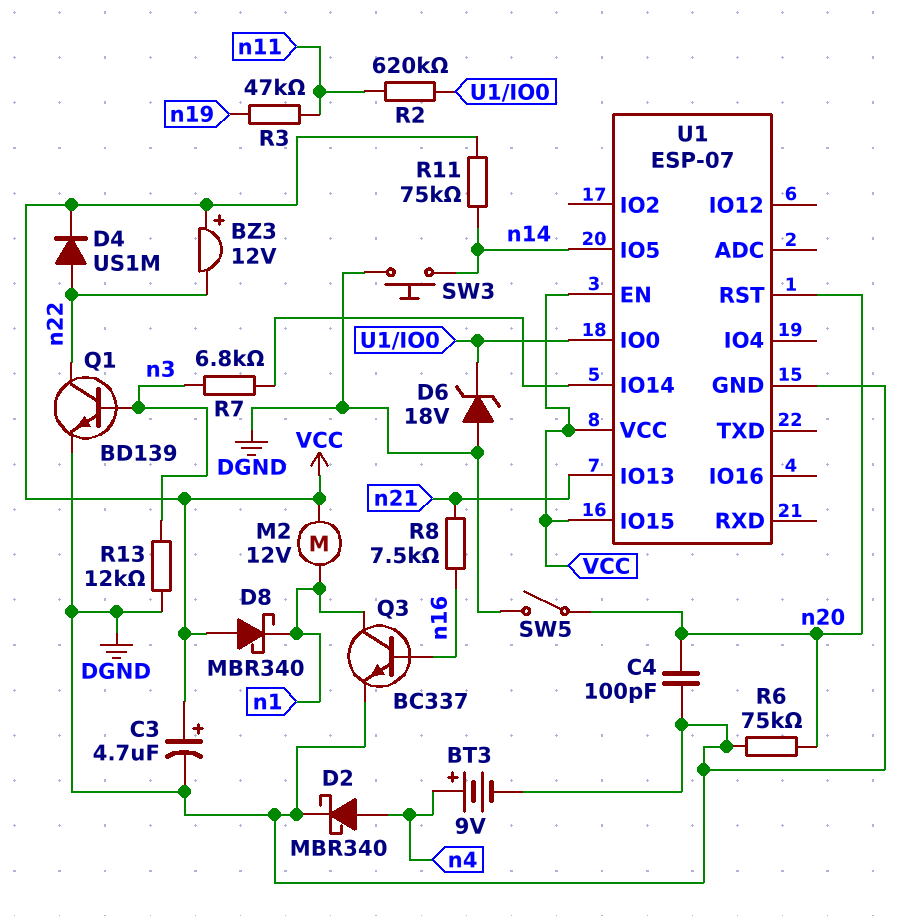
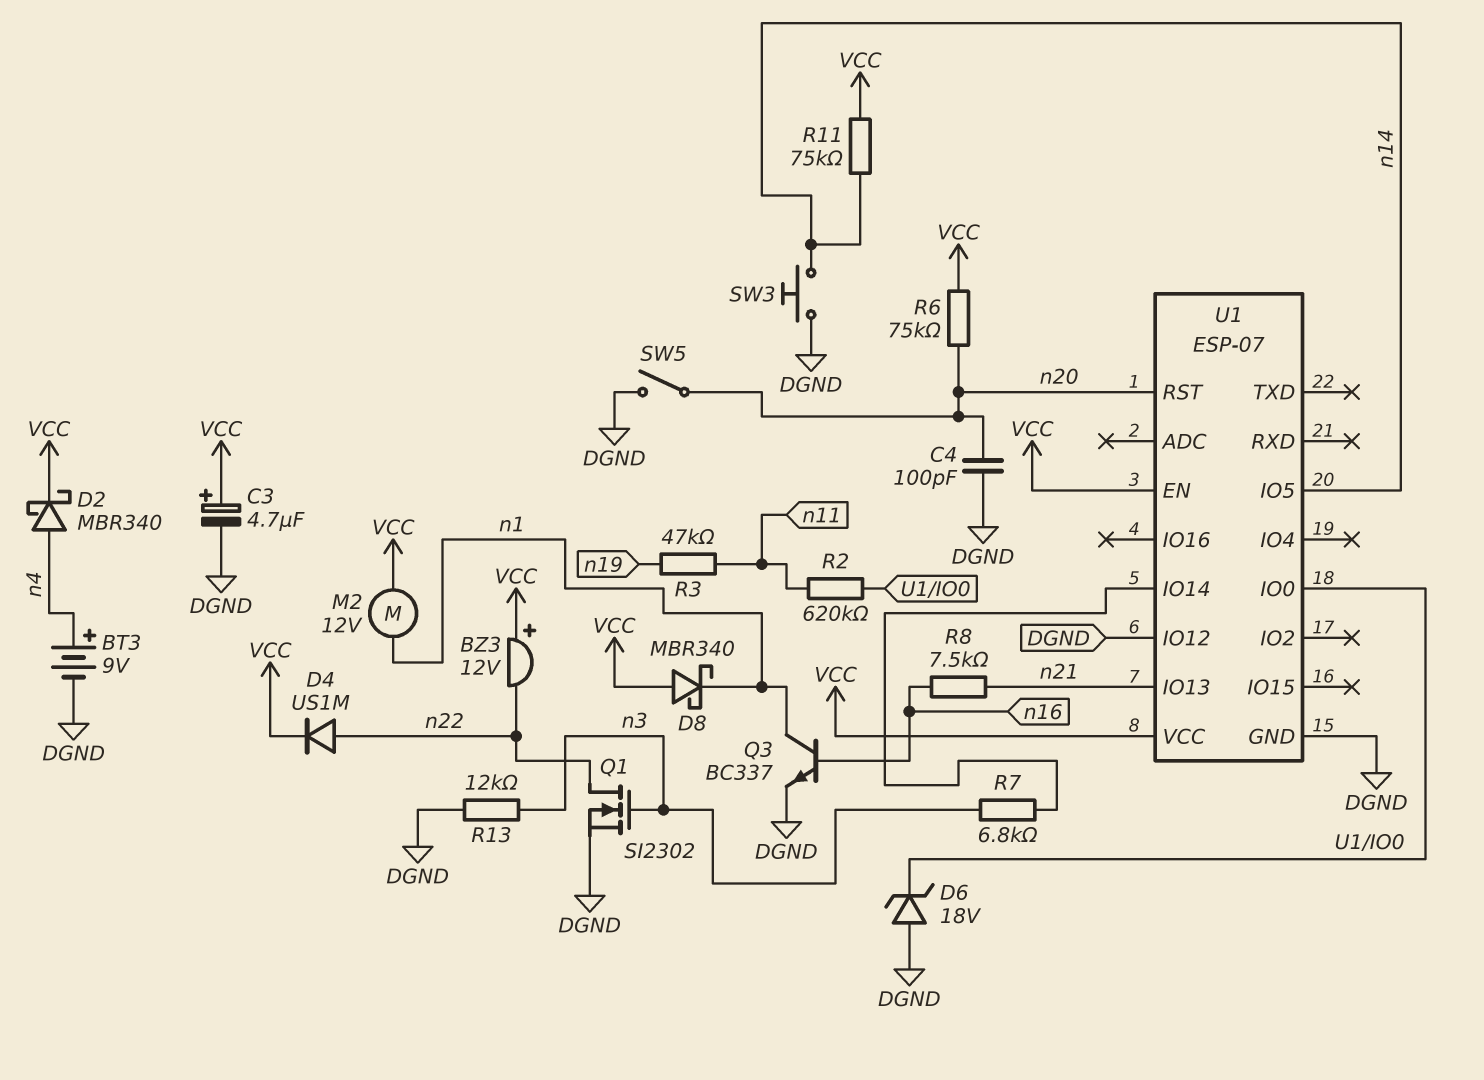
D2: schottky MBR340 (A n4, K DGND) -> schottky MBR340 (A n4, K VCC)
Q1: NPN BD139 (B n3, C n22, E DGND) -> NMOS SI2302 (G n3, D n22, S DGND)
R6: 75k (DGND, n20) -> 75k (VCC, n20)
U1 pin IO12: none -> DGND
U1 pin IO15: VCC -> none

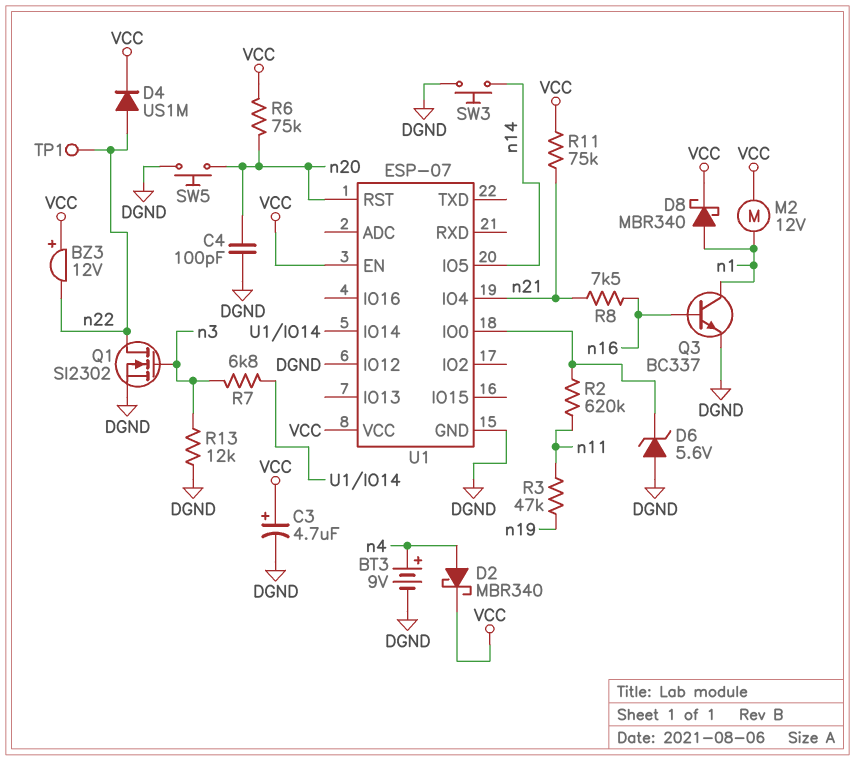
D6: zener 18V (A DGND, K U1/IO0) -> zener 5.6V (A DGND, K U1/IO0)
D8: schottky MBR340 (A VCC, K n1) -> schottky MBR340 (A n1, K VCC)
R11: 75k (VCC, n14) -> 75k (VCC, n21)
SW5: switch (DGND, n20) -> button (DGND, n20)
TP1: none -> test point (n22)
U1 pin IO4: none -> n21
U1 pin IO13: n21 -> none

